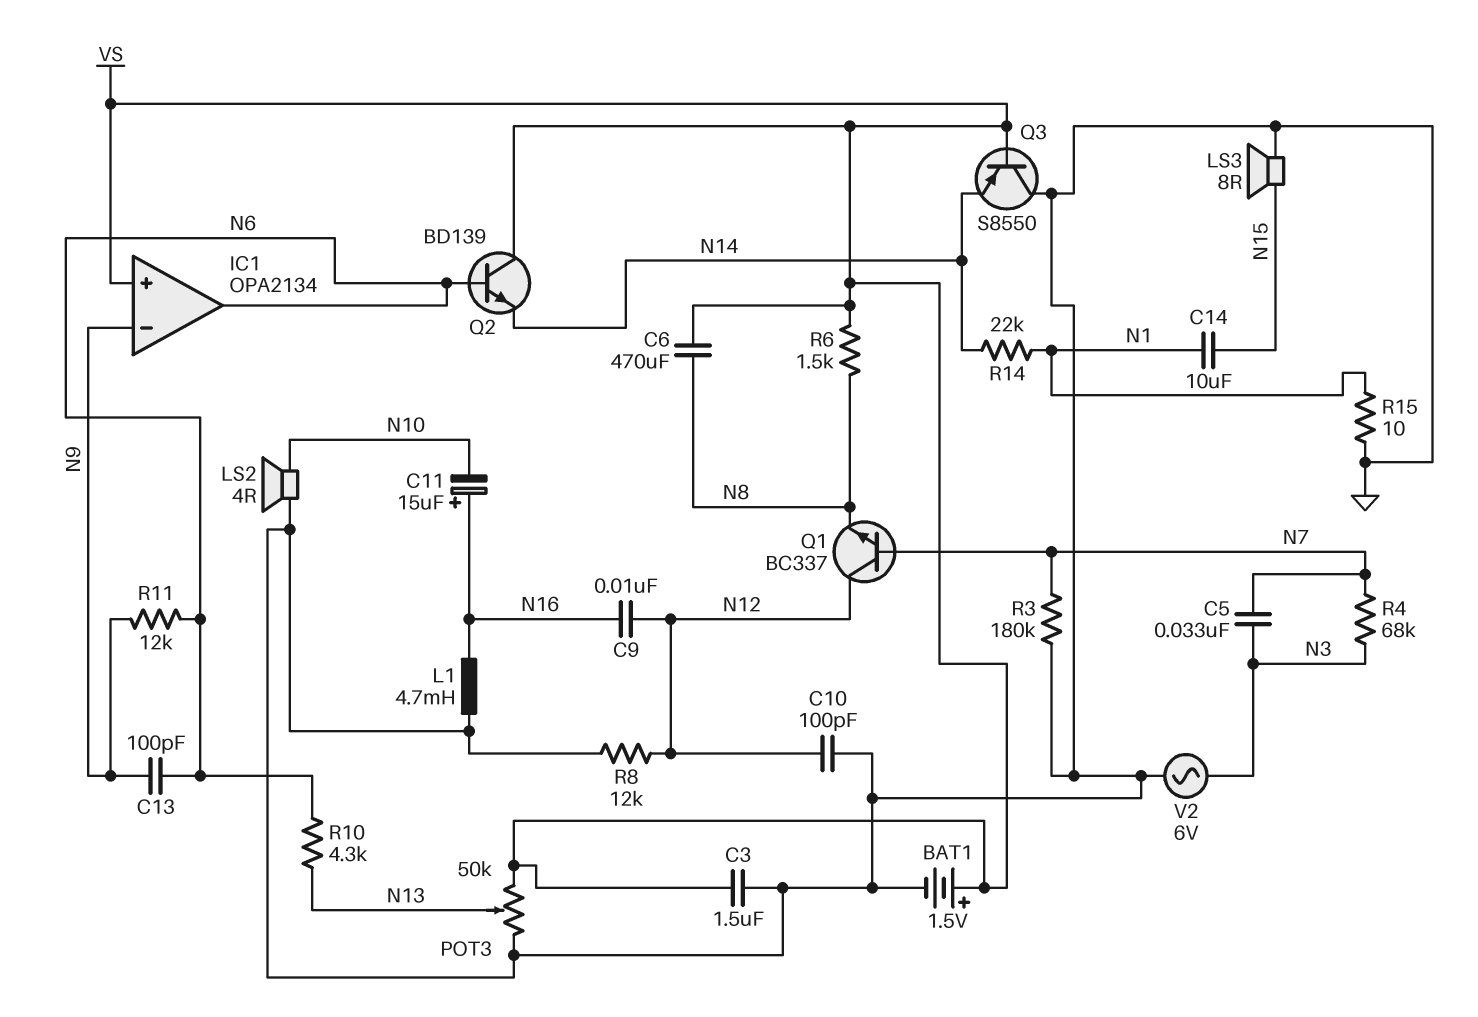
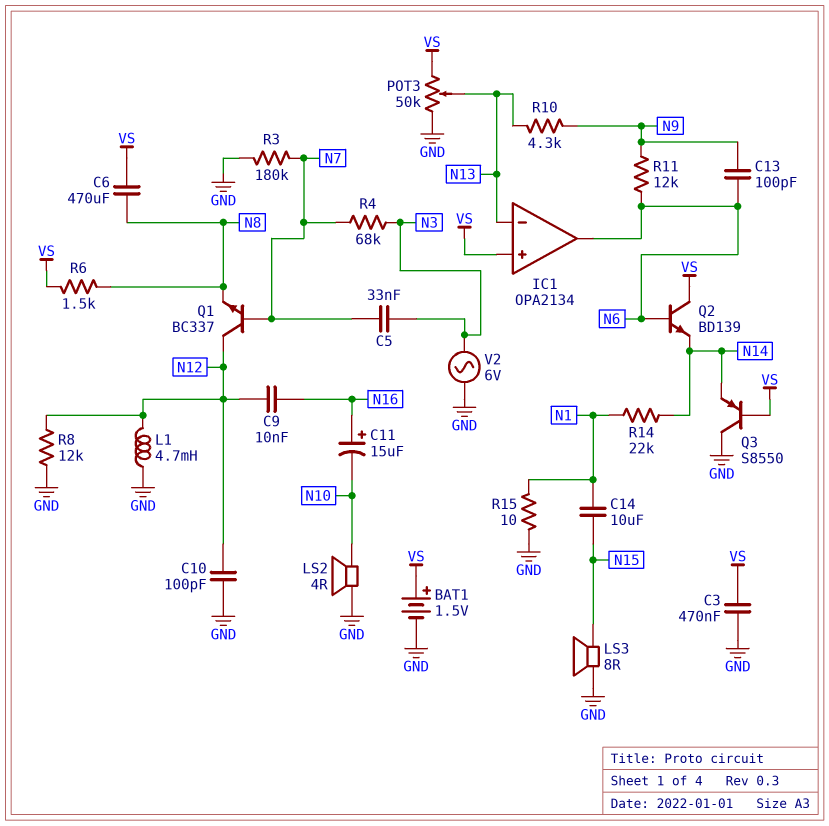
C3: 1.5uF (GND, VS) -> 470nF (GND, VS)
IC1 pin in-: N9 -> N13
L1: 4.7mH (GND, N16) -> 4.7mH (GND, N12)
R10: 4.3k (N6, N13) -> 4.3k (N9, N13)

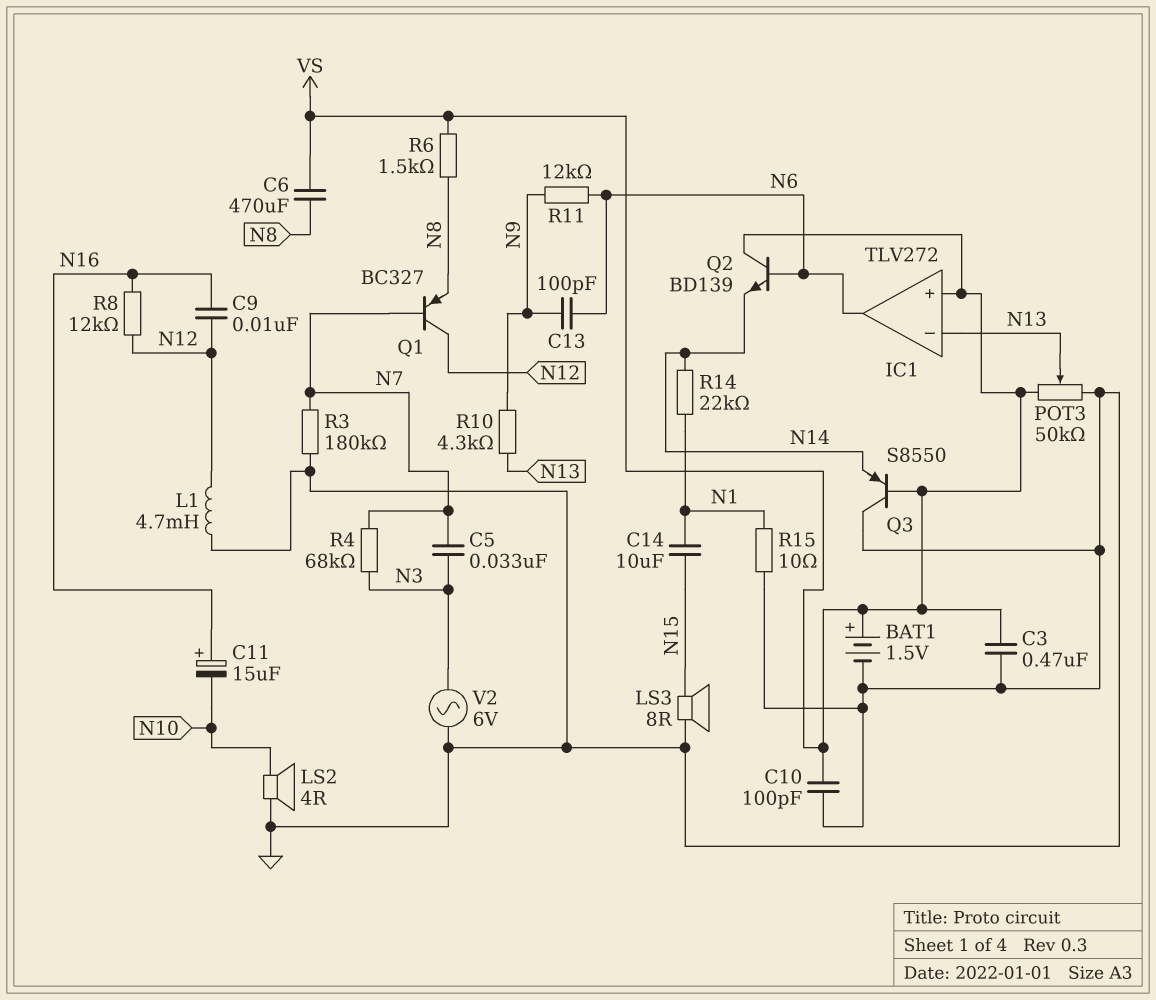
C10: 100pF (GND, N12) -> 100pF (GND, VS)
IC1: OPA2134 -> TLV272
Q1: NPN BC337 (B N7, C N12, E N8) -> PNP BC327 (B N7, C N12, E N8)
R8: 12k (GND, N12) -> 12k (N12, N16)

